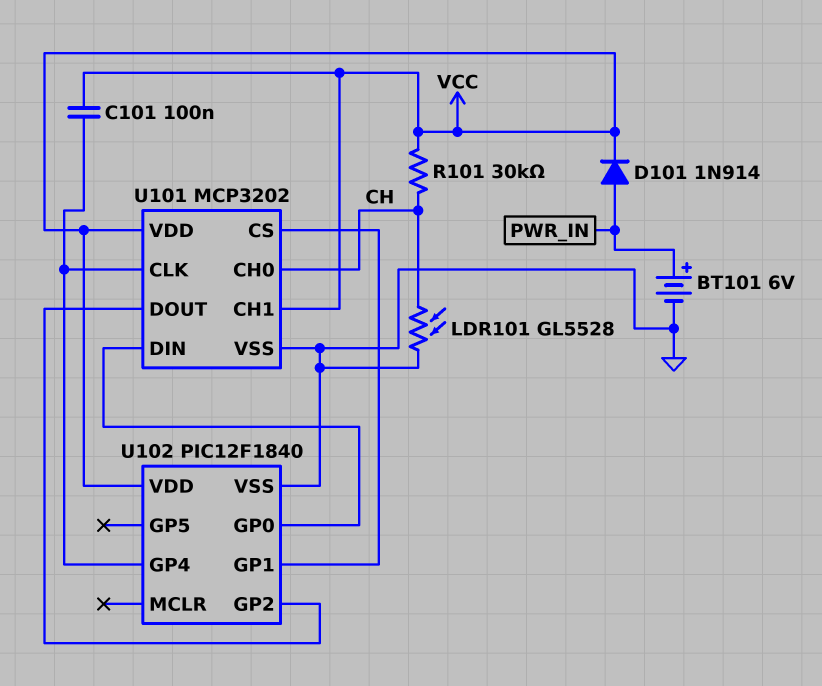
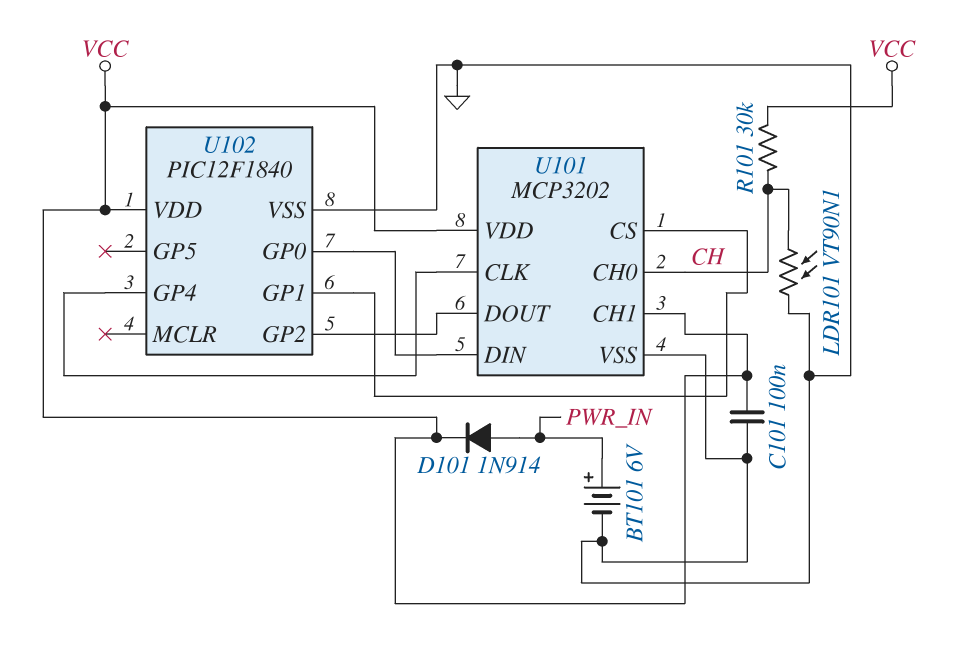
C101: 100nF (U101/CLK, VCC) -> 100nF (GND, VCC)
LDR101: GL5528 (CH, GND) -> VT90N1 (CH, GND)

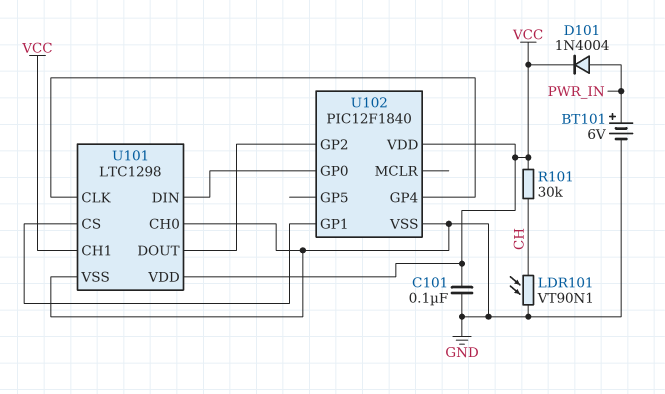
D101: diode 1N914 (A PWR_IN, K VCC) -> diode 1N4004 (A PWR_IN, K VCC)
U101: MCP3202 -> LTC1298
U101 pin CH0: CH -> GND

